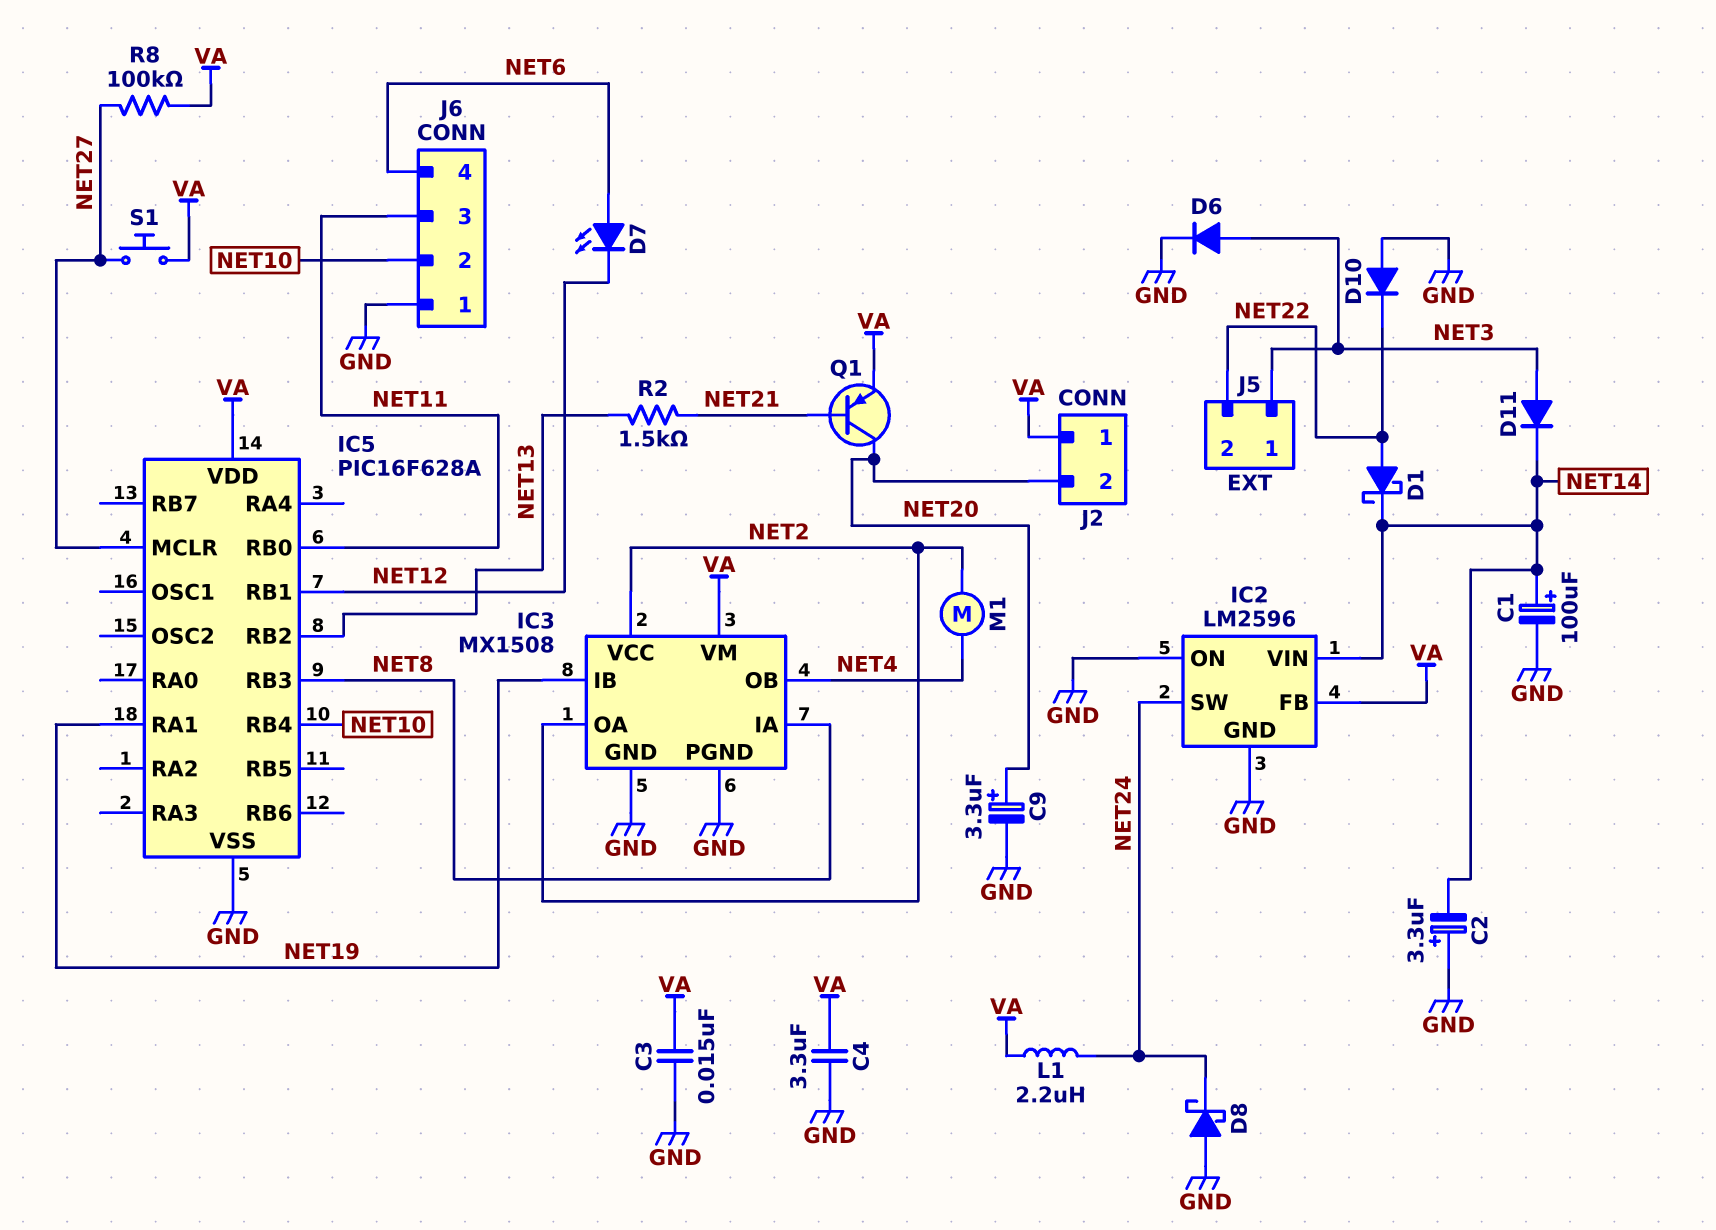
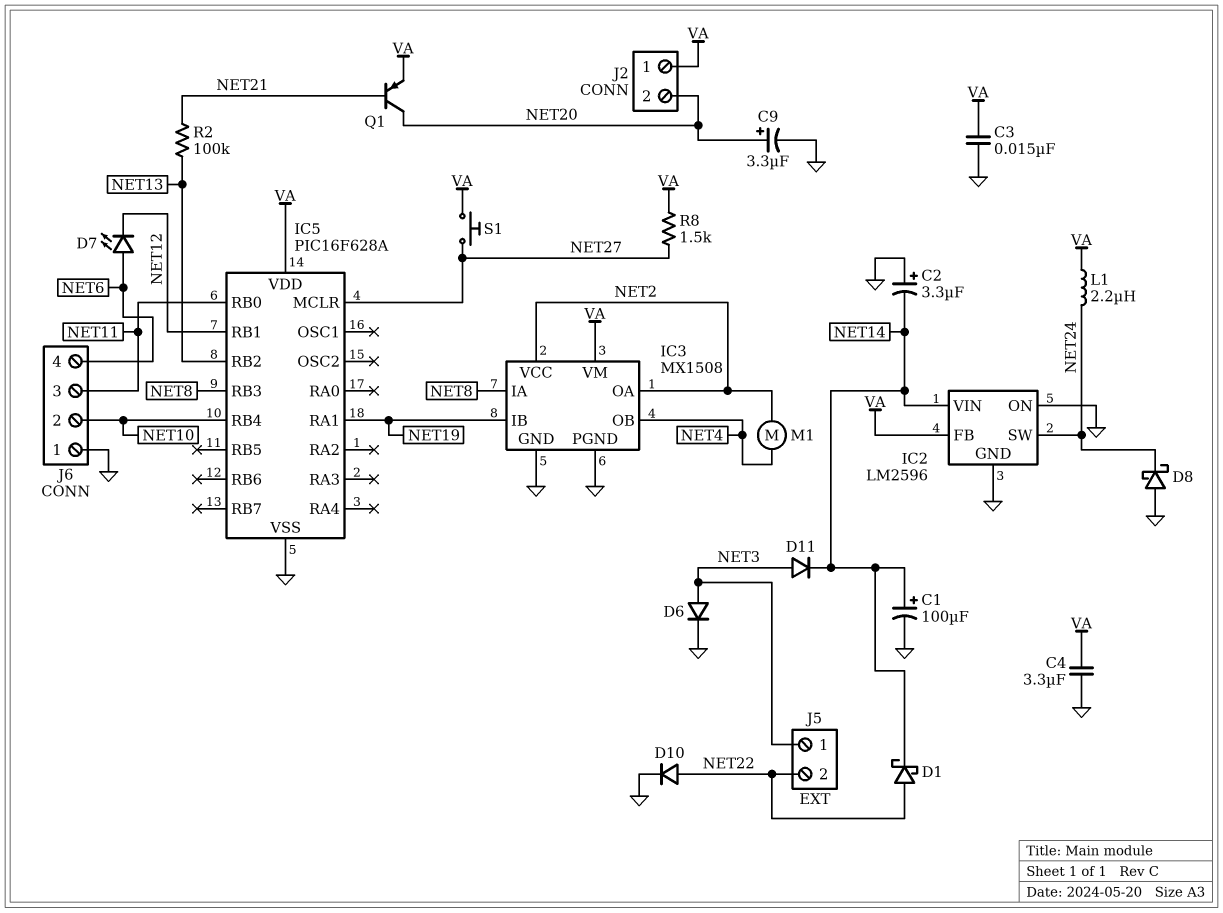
D10: diode (A GND, K NET22) -> diode (A NET22, K GND)
R2: 1.5k (NET13, NET21) -> 100k (NET13, NET21)
R8: 100k (NET27, VA) -> 1.5k (NET27, VA)

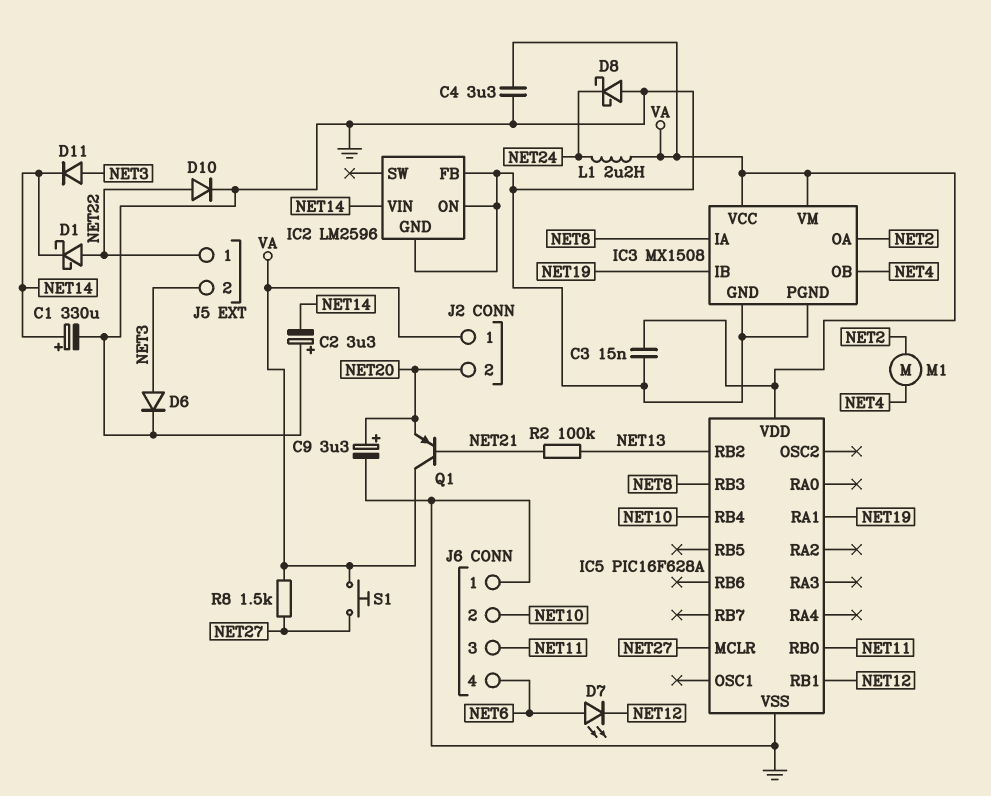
C1: 100uF (plus NET14, minus GND) -> 330uF (plus NET14, minus GND)
IC2 pin FB: VA -> GND
IC2 pin SW: NET24 -> none
IC3 pin VCC: NET2 -> VA
J5 pin 1: NET3 -> NET22
J5 pin 2: NET22 -> NET3
Q1: PNP (B NET21, C NET20, E VA) -> PNP (B NET21, C VA, E NET20)

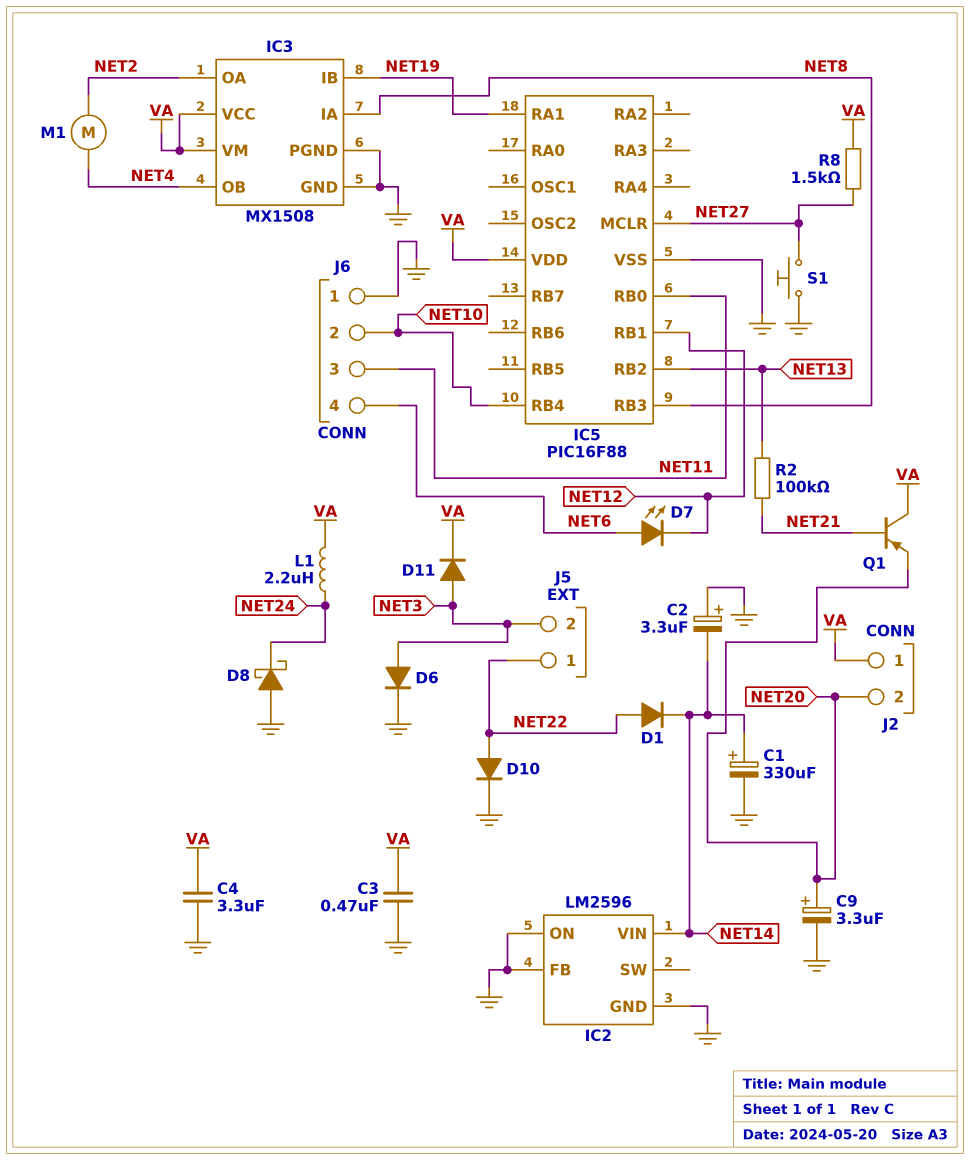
C3: 15nF (GND, VA) -> 470nF (GND, VA)
D1: schottky (A NET22, K NET14) -> diode (A NET22, K NET14)
D11: diode (A NET3, K NET14) -> diode (A NET3, K VA)
IC5: PIC16F628A -> PIC16F88
S1: button (NET27, VA) -> button (GND, NET27)

